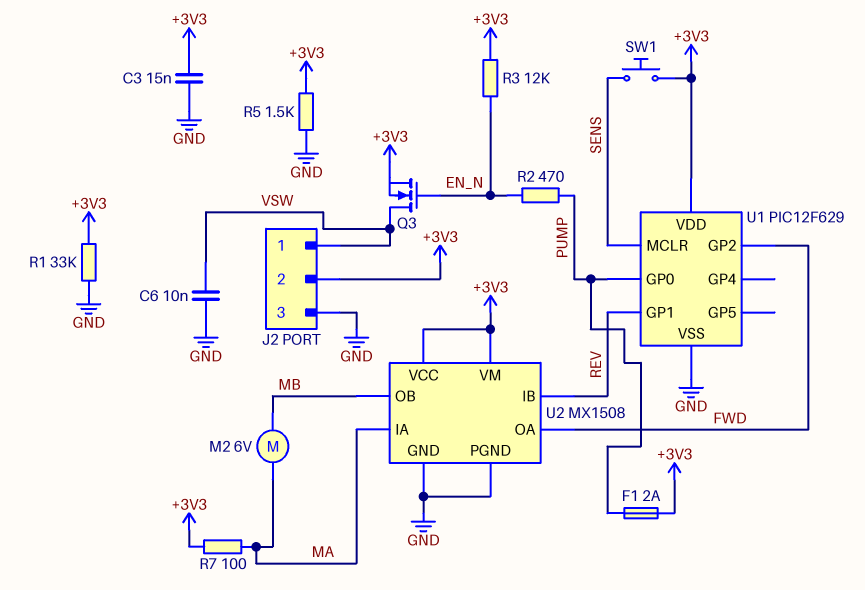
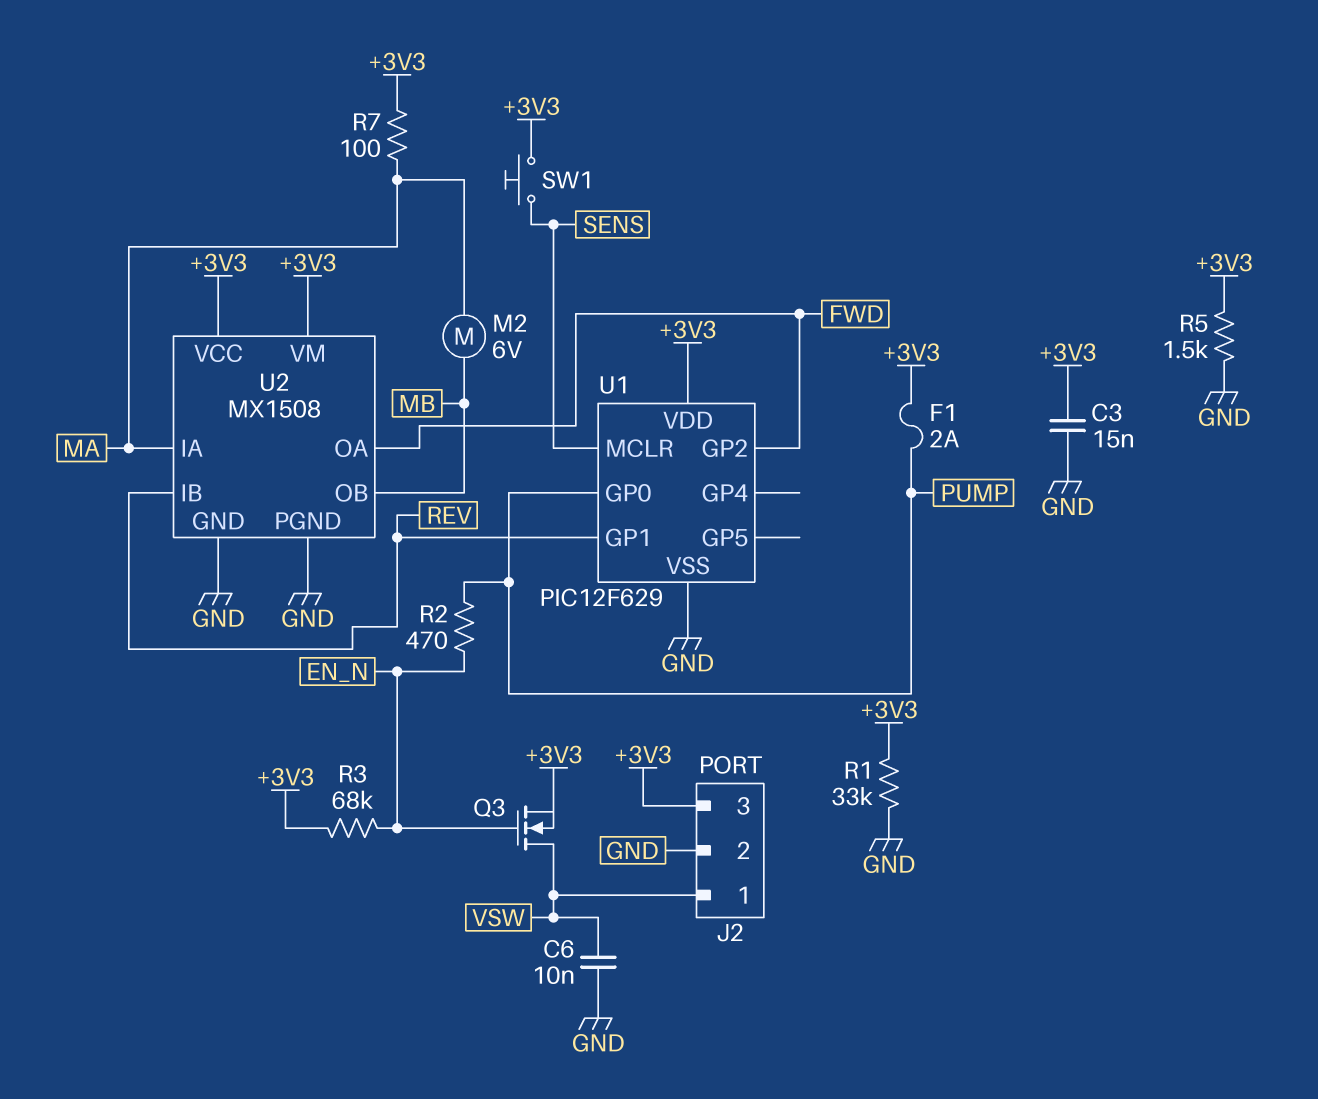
J2 pin 2: +3V3 -> GND
J2 pin 3: GND -> +3V3
R3: 12k (+3V3, EN_N) -> 68k (+3V3, EN_N)

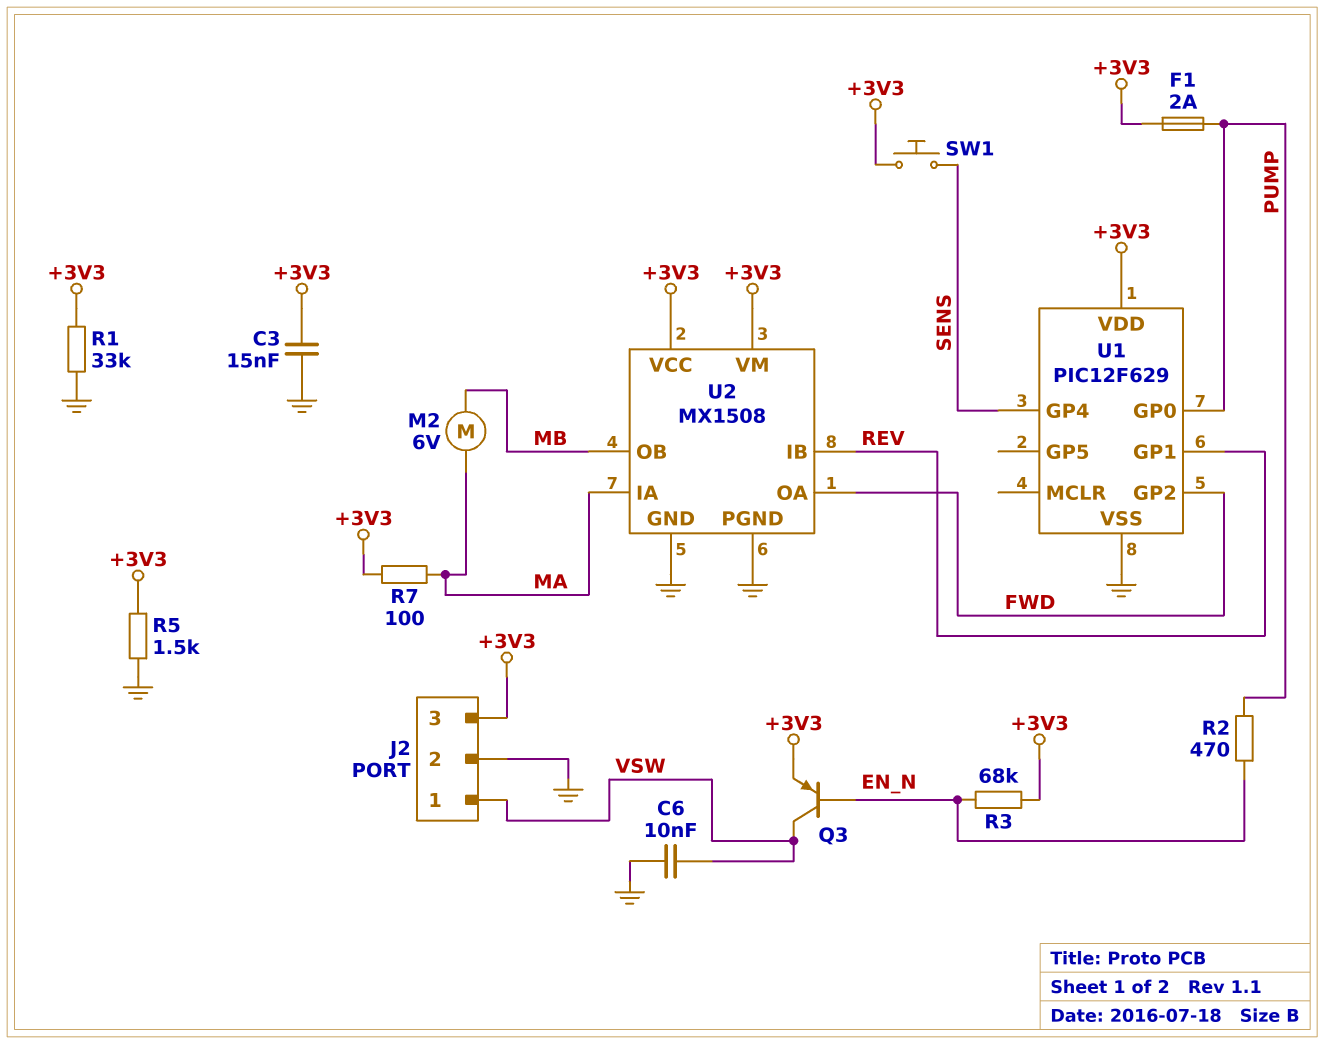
Q3: NMOS (G EN_N, D VSW, S +3V3) -> PNP (B EN_N, C VSW, E +3V3)
U1 pin GP4: none -> SENS
U1 pin MCLR: SENS -> none

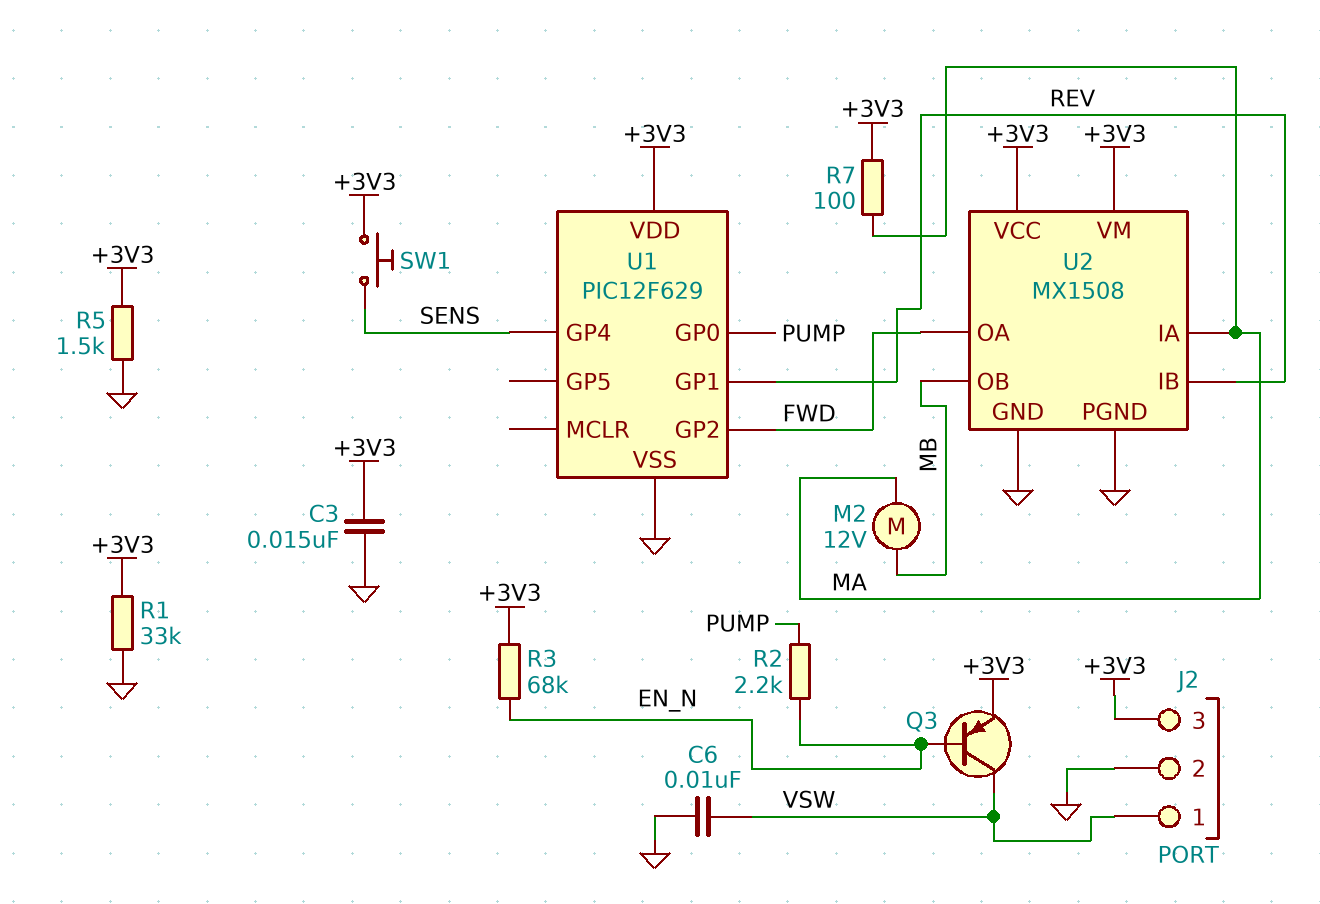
F1: 2A (+3V3, PUMP) -> none
M2: motor 6V (MA, MB) -> motor 12V (MA, MB)
R2: 470 (EN_N, PUMP) -> 2.2k (EN_N, PUMP)

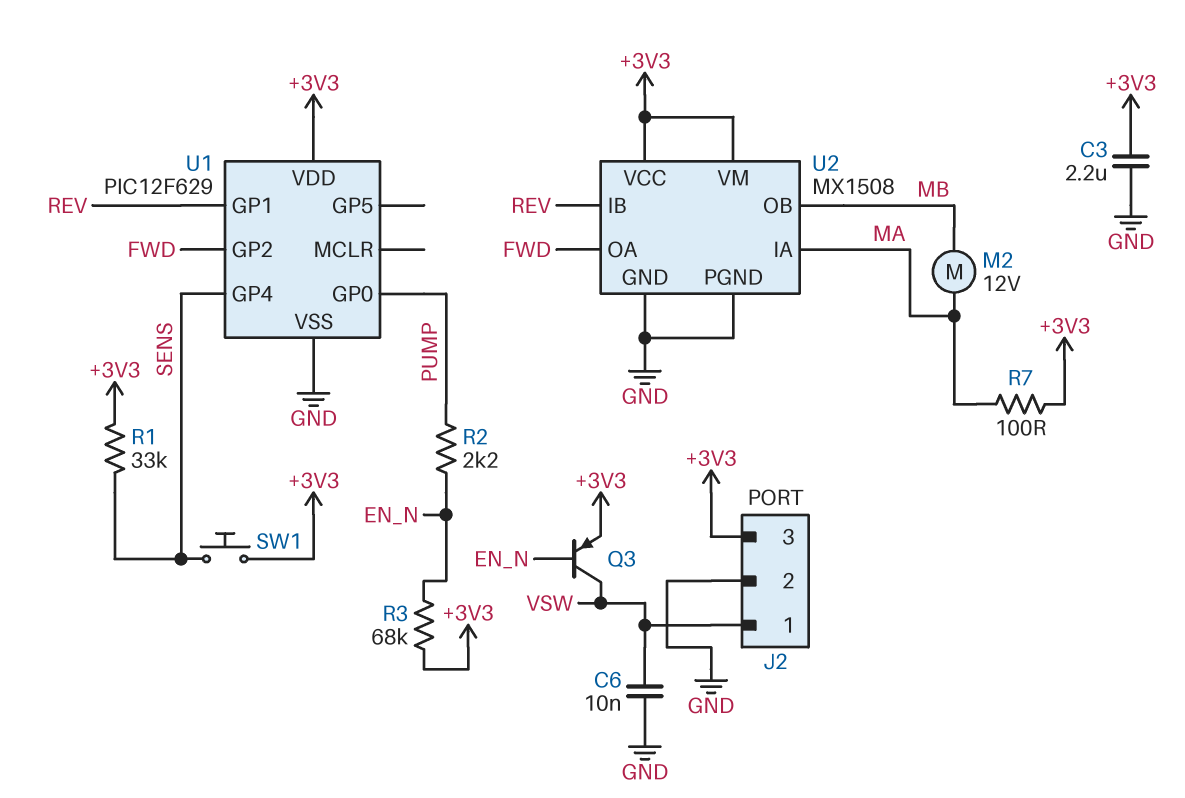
C3: 15nF (+3V3, GND) -> 2.2uF (+3V3, GND)
R1: 33k (+3V3, GND) -> 33k (+3V3, SENS)
R5: 1.5k (+3V3, GND) -> none

